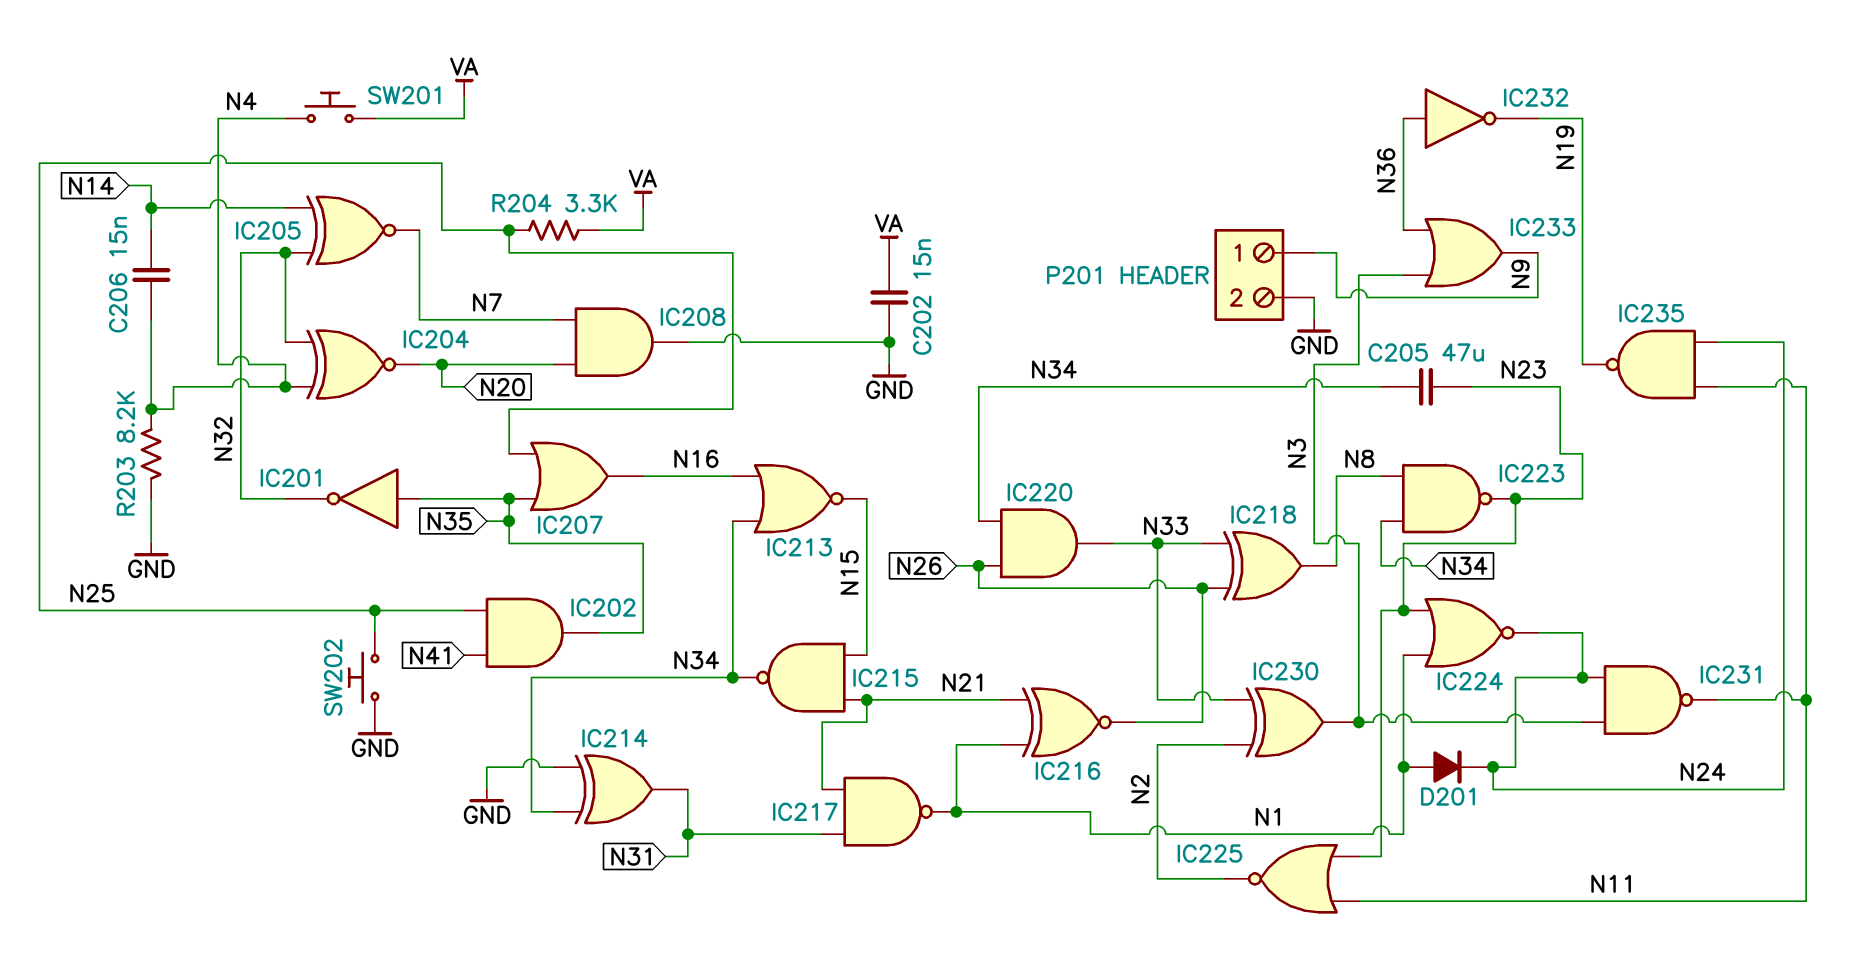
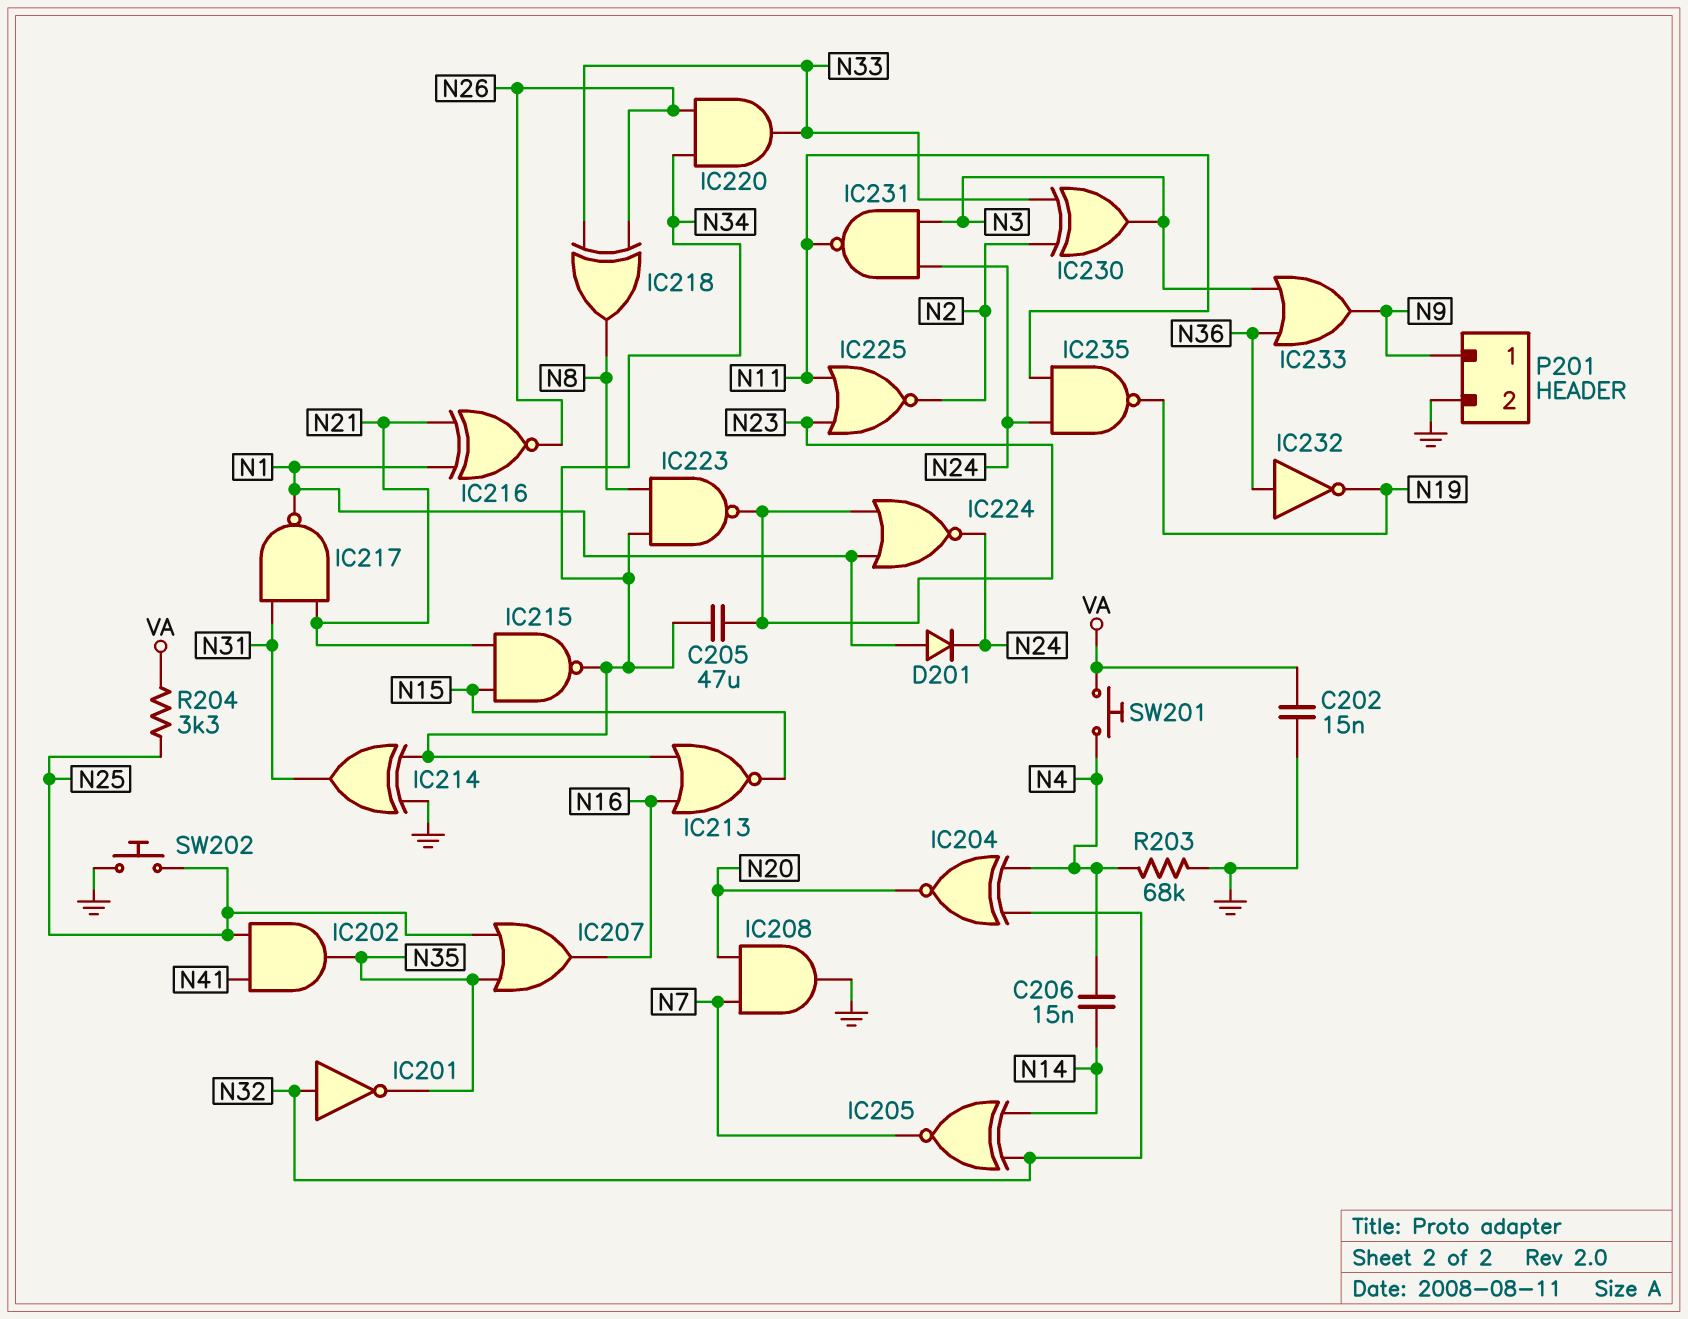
IC201: NOT (in N35, out N32) -> NOT (in N32, out N35)
R203: 8.2k (GND, N4) -> 68k (GND, N4)

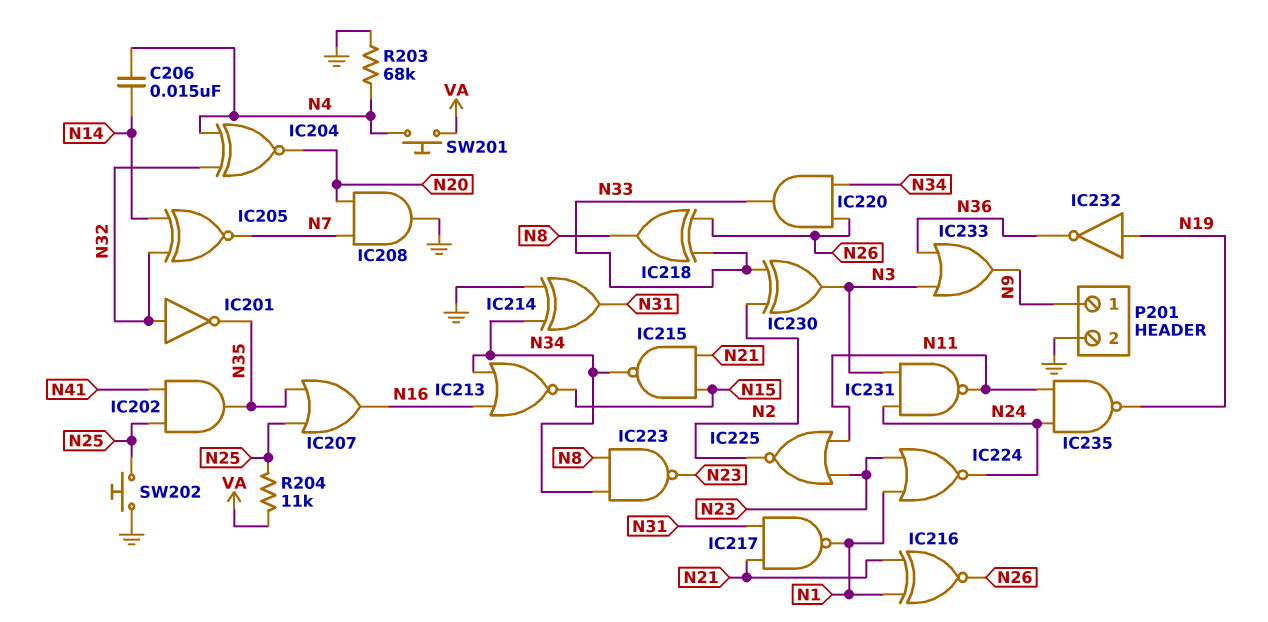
C202: 15nF (GND, VA) -> none
C205: 47uF (N23, N34) -> none
D201: diode (A N1, K N24) -> none
IC232: NOT (in N36, out N19) -> NOT (in N19, out N36)
R204: 3.3k (N25, VA) -> 11k (N25, VA)

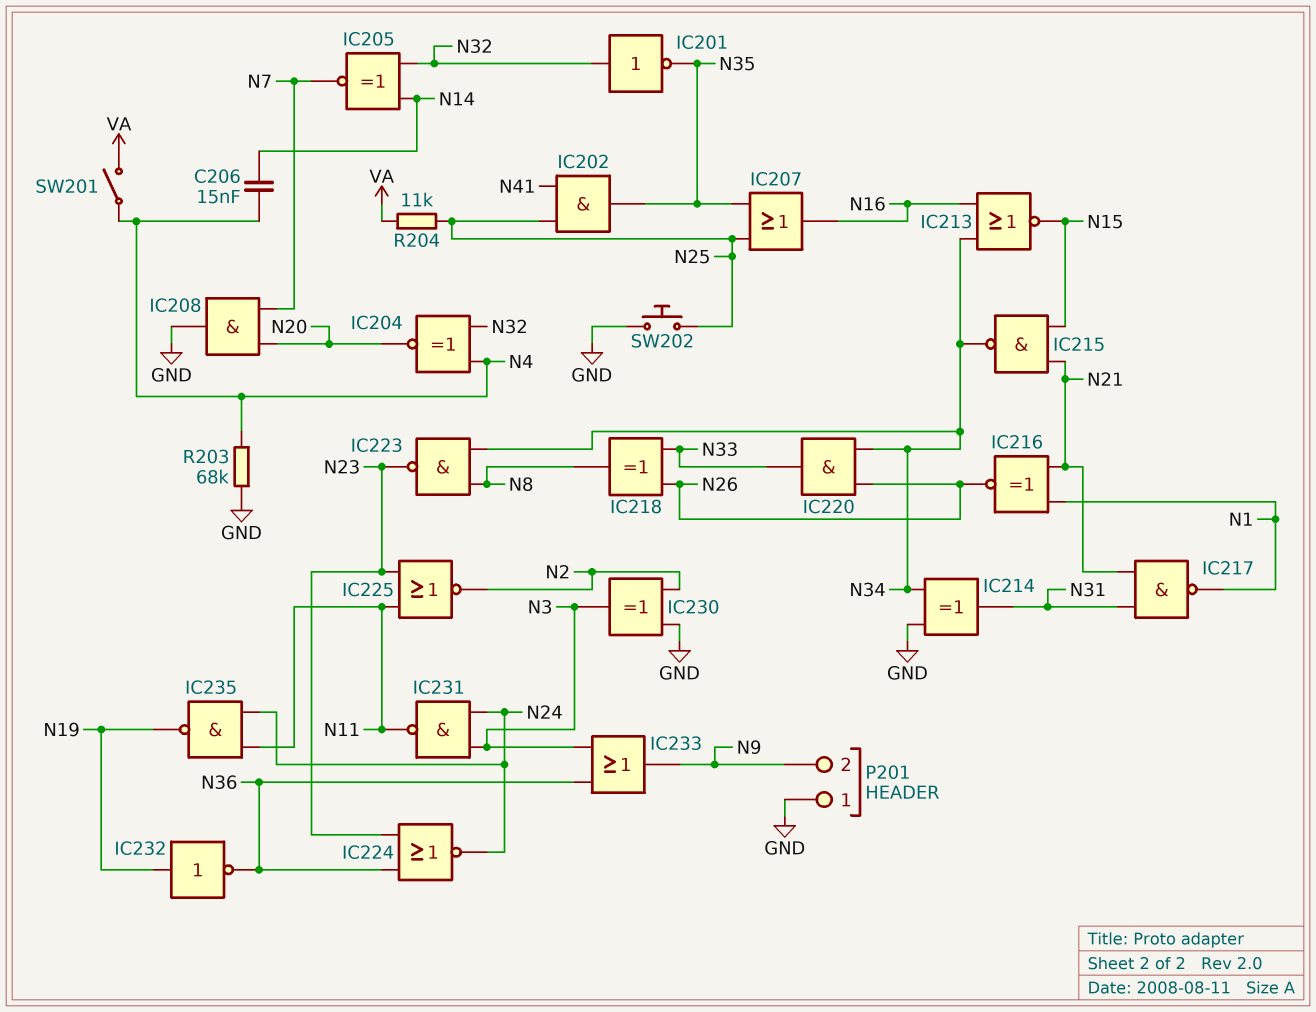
IC224: NOR (in N1, in N23, out N24) -> NOR (in N23, in N36, out N24)
IC230: XOR (in N2, in N33, out N3) -> XOR (in GND, in N2, out N3)
P201 pin 1: N9 -> GND
P201 pin 2: GND -> N9
SW201: button (N4, VA) -> switch (N4, VA)

